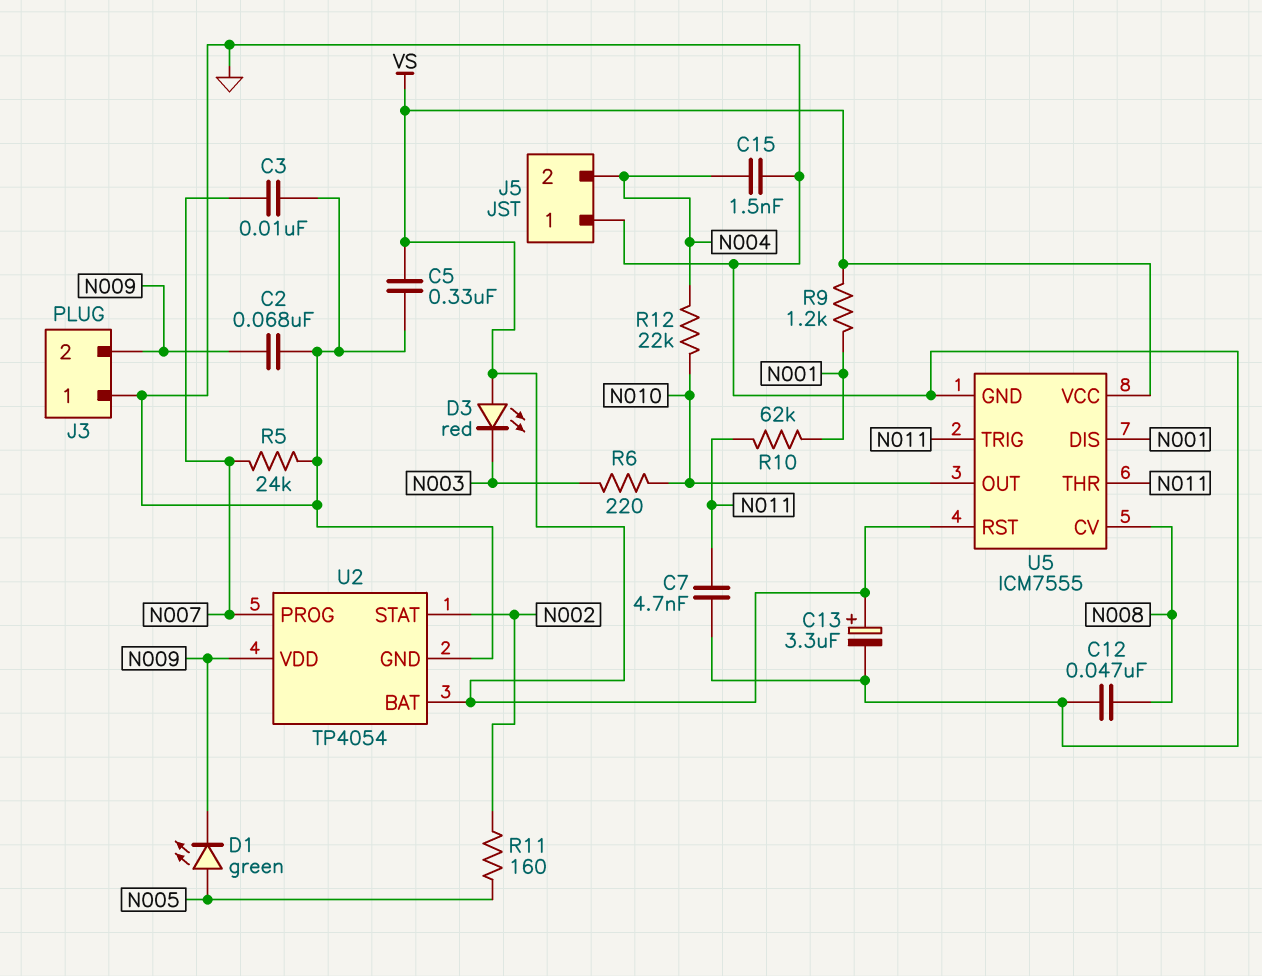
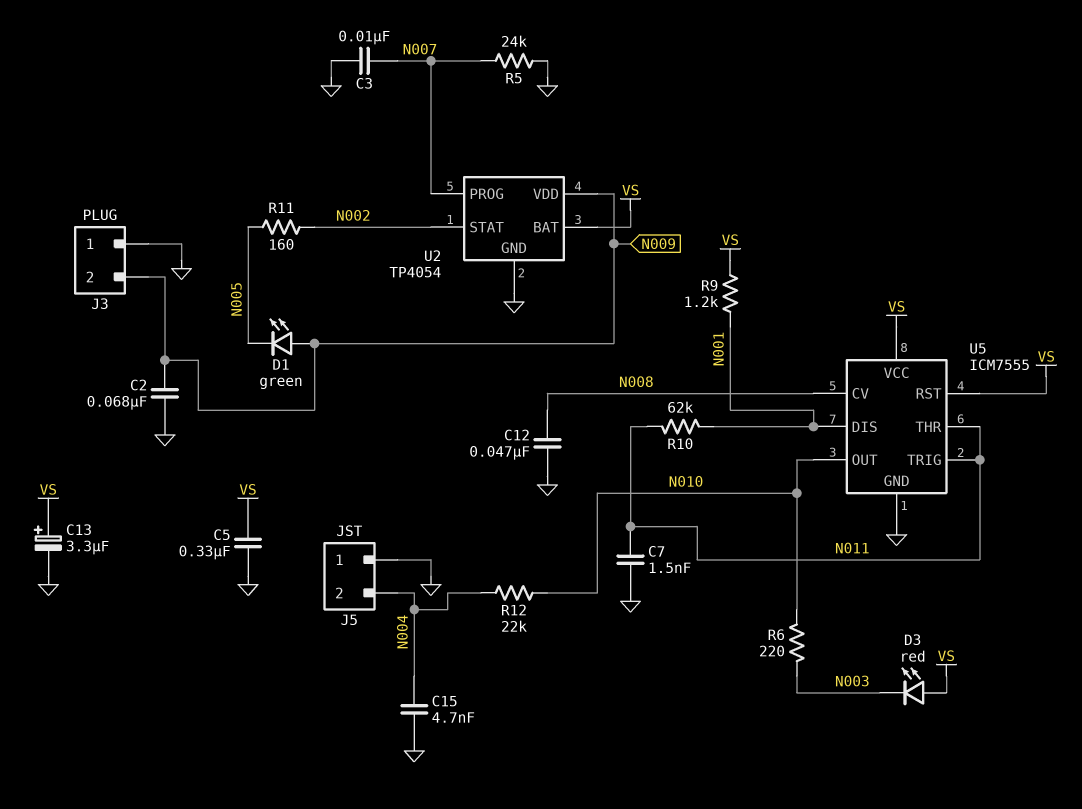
C7: 4.7nF (GND, N011) -> 1.5nF (GND, N011)
C15: 1.5nF (GND, N004) -> 4.7nF (GND, N004)
D1: LED green (A N005, K N009) -> LED green (A N009, K N005)

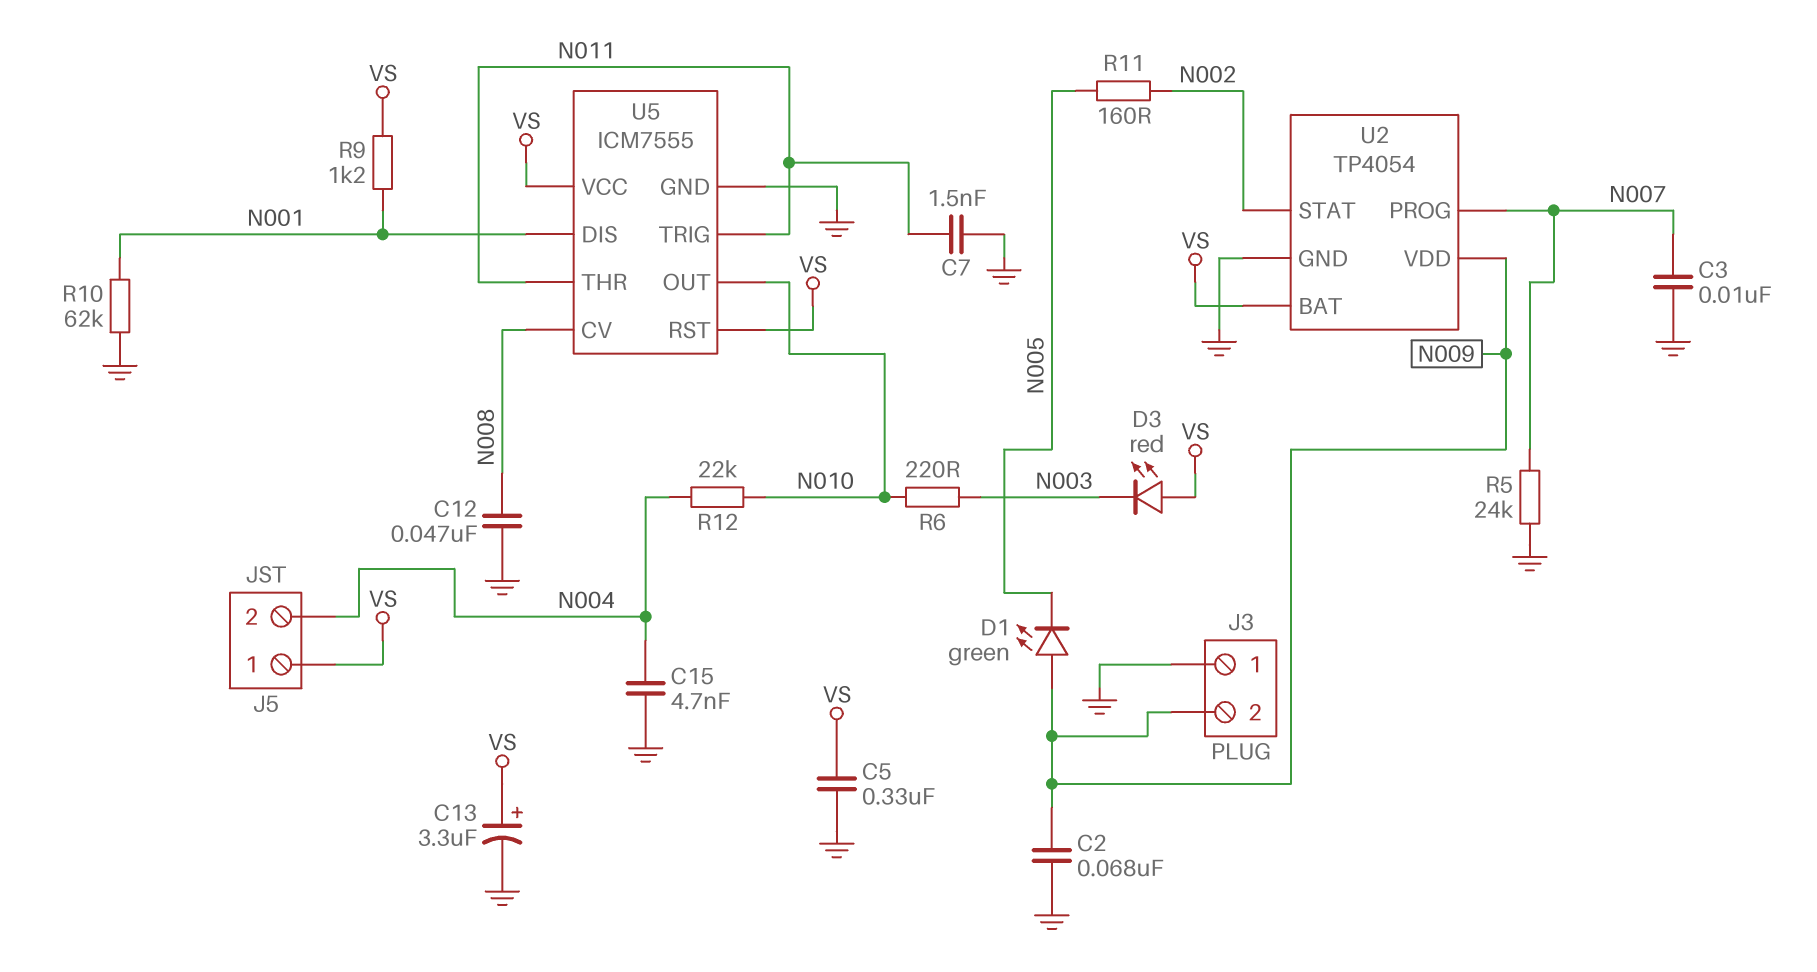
J5 pin 1: GND -> VS
R10: 62k (N001, N011) -> 62k (GND, N001)

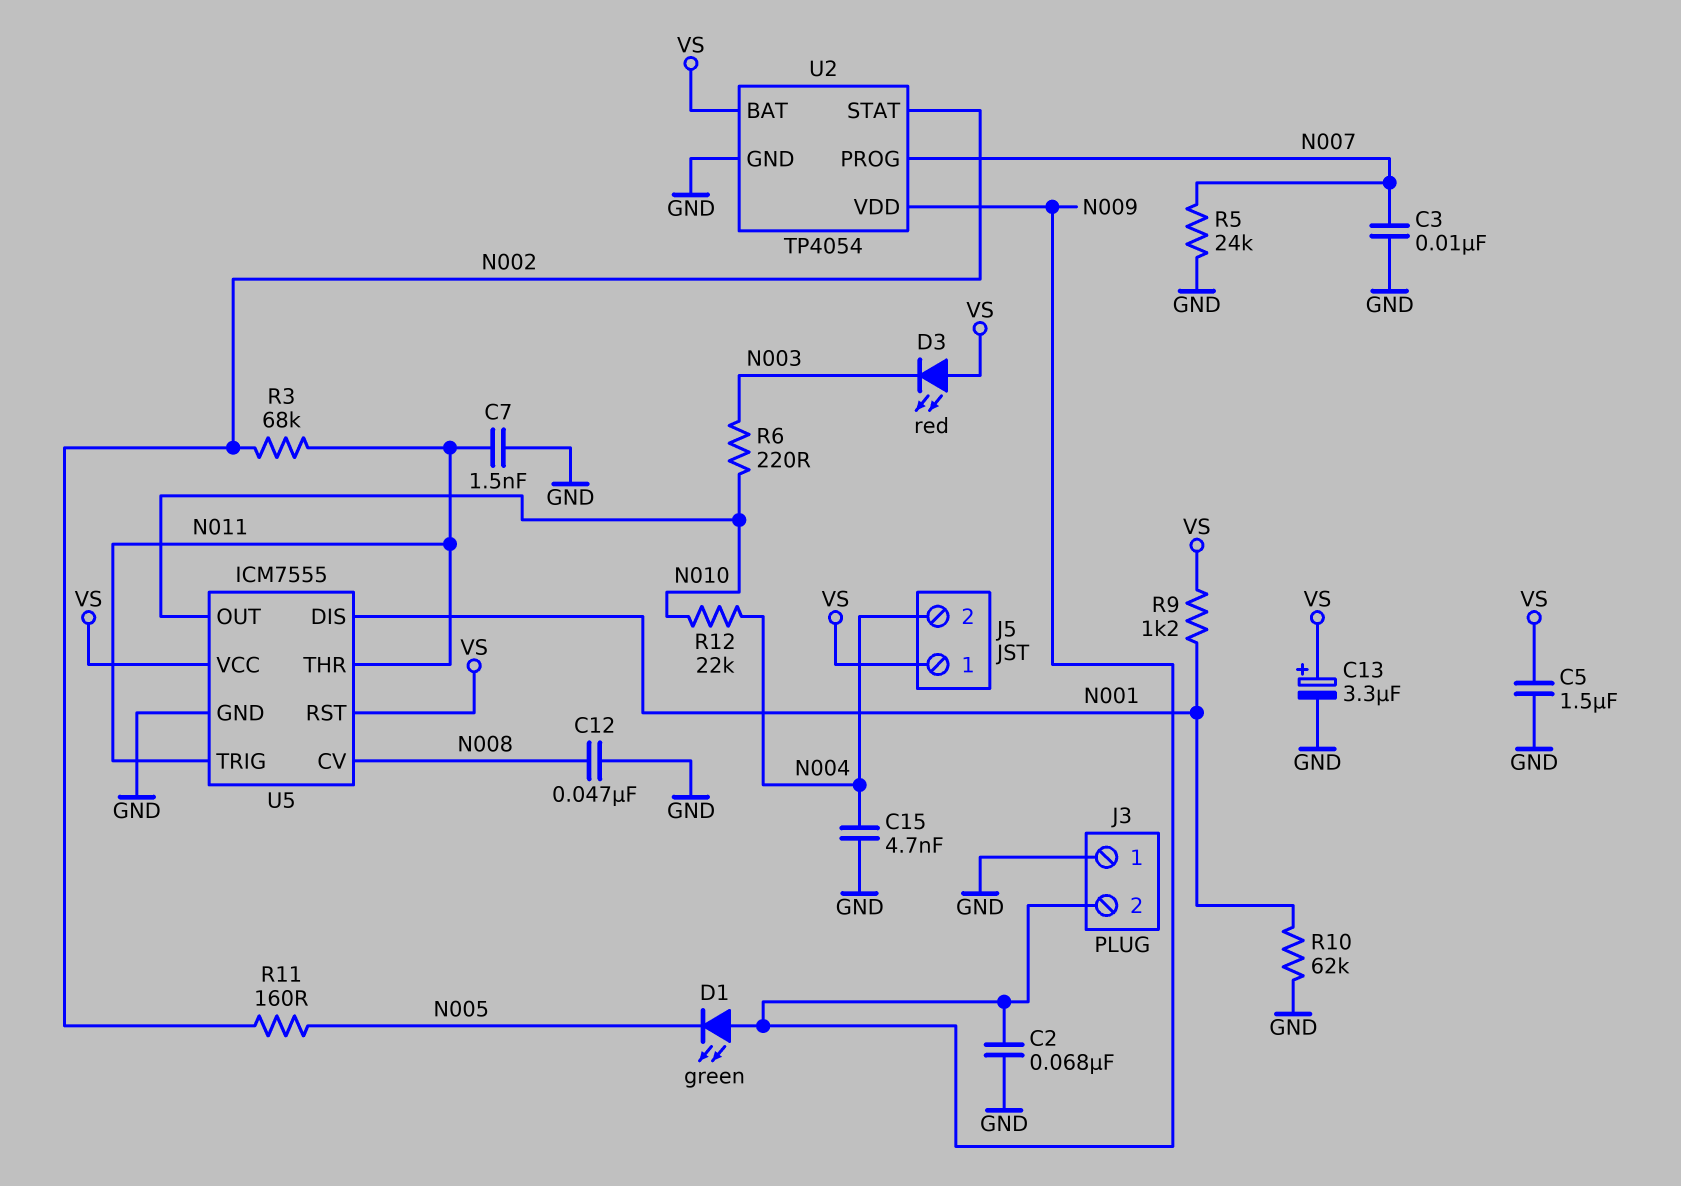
C5: 330nF (GND, VS) -> 1.5uF (GND, VS)
R3: none -> 68k (N002, N011)

